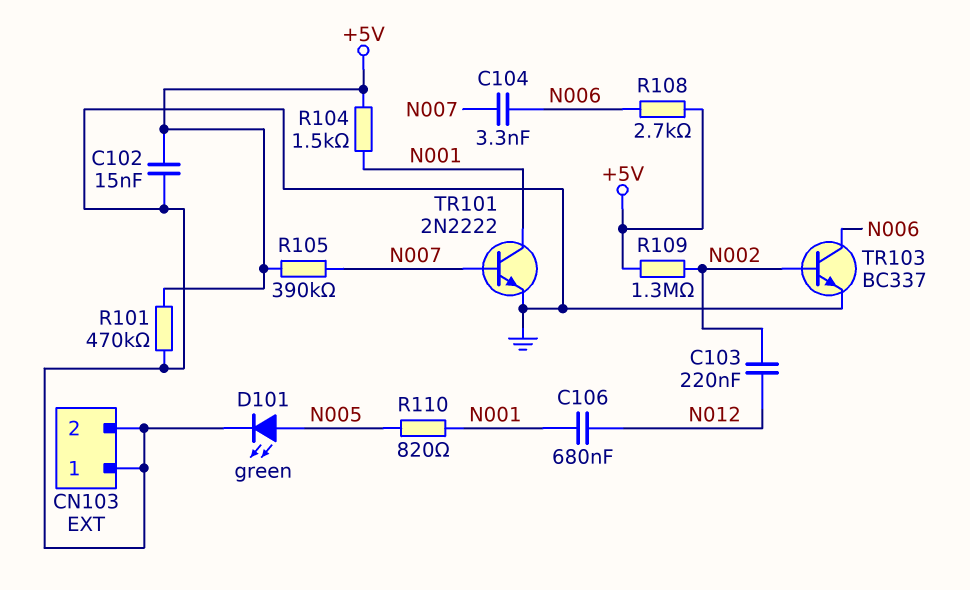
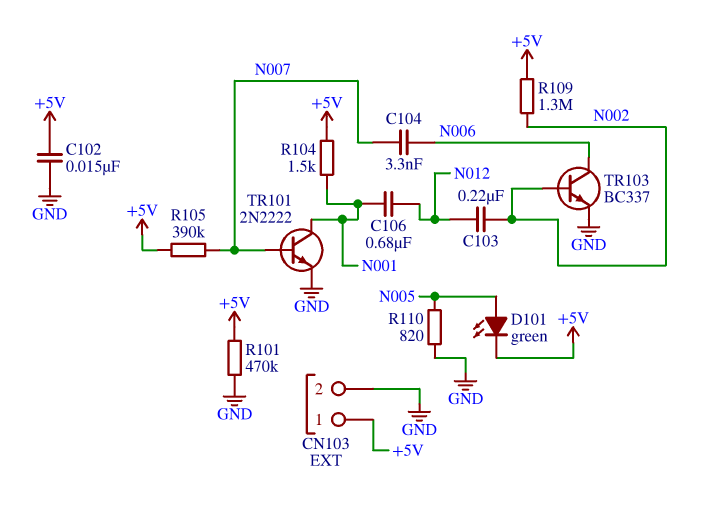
CN103 pin 1: GND -> +5V
D101: LED green (A N005, K GND) -> LED green (A N005, K +5V)
R108: 2.7k (+5V, N006) -> none
R110: 820 (N001, N005) -> 820 (GND, N005)

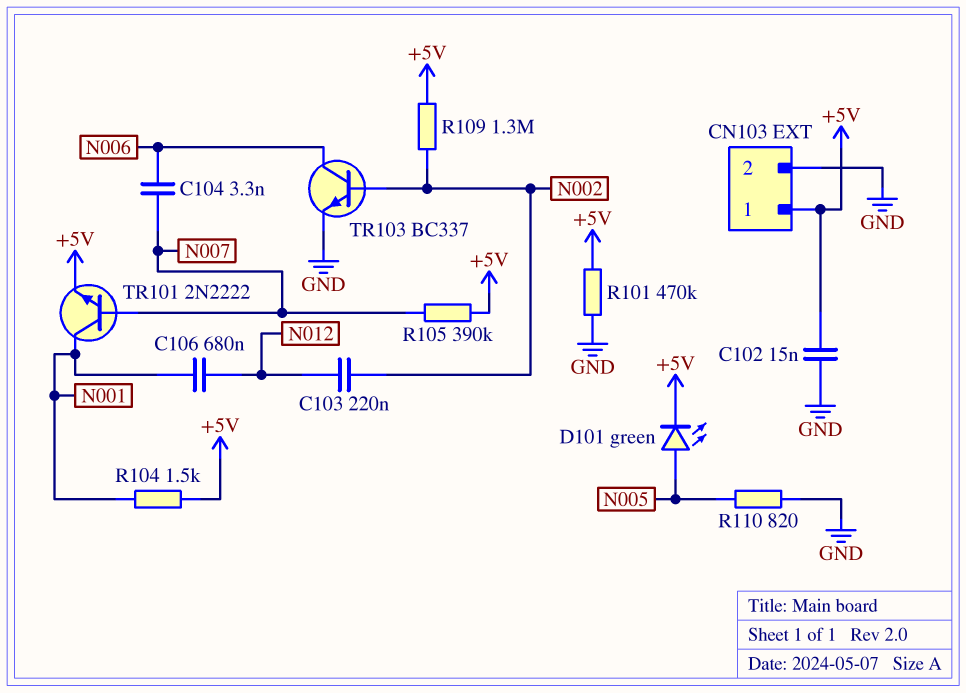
TR101: NPN 2N2222 (B N007, C N001, E GND) -> NPN 2N2222 (B N007, C N001, E +5V)

